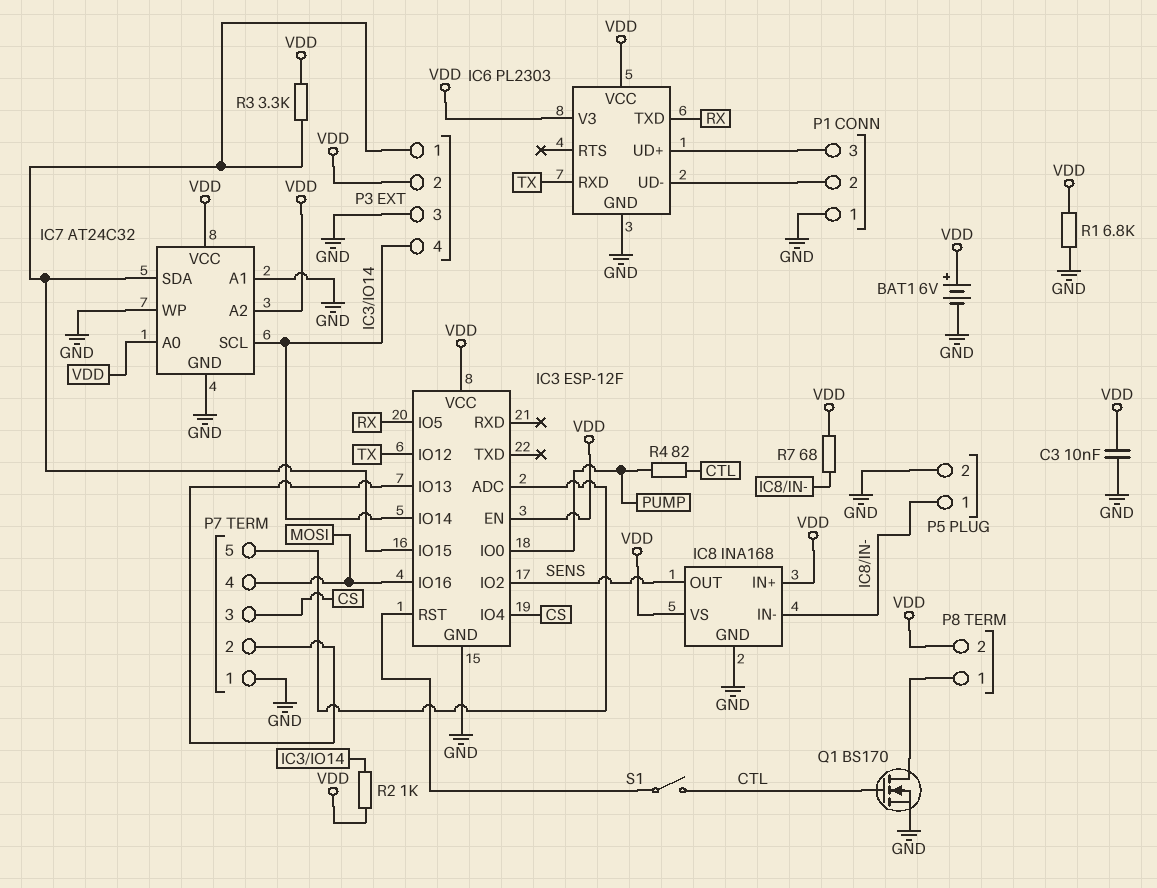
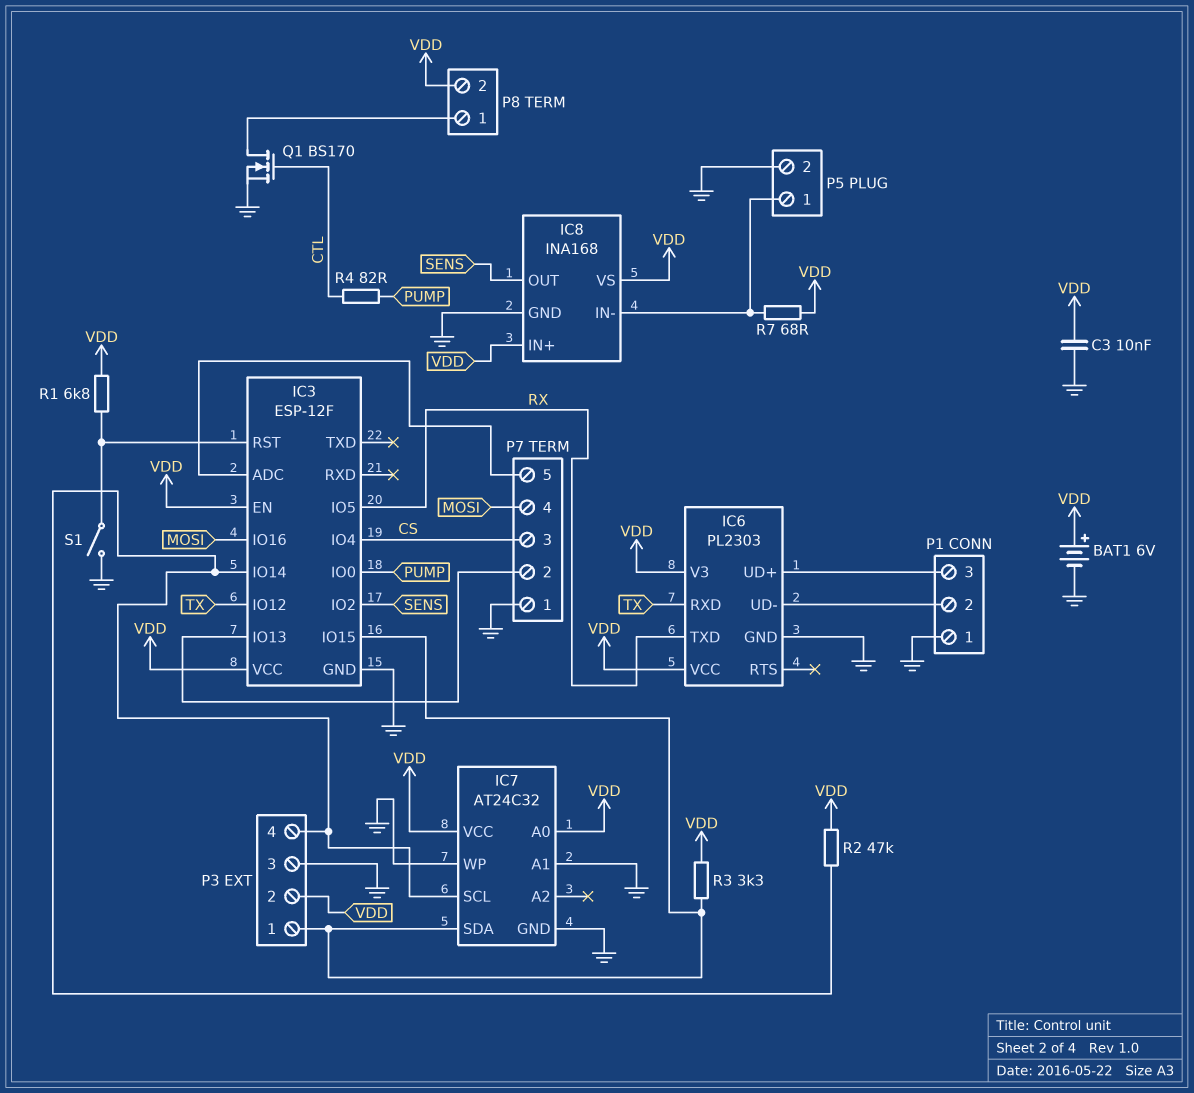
IC7 pin A2: VDD -> none
R1: 6.8k (GND, VDD) -> 6.8k (IC3/RST, VDD)
R2: 1k (IC3/IO14, VDD) -> 47k (IC3/IO14, VDD)
S1: switch (CTL, IC3/RST) -> switch (GND, IC3/RST)

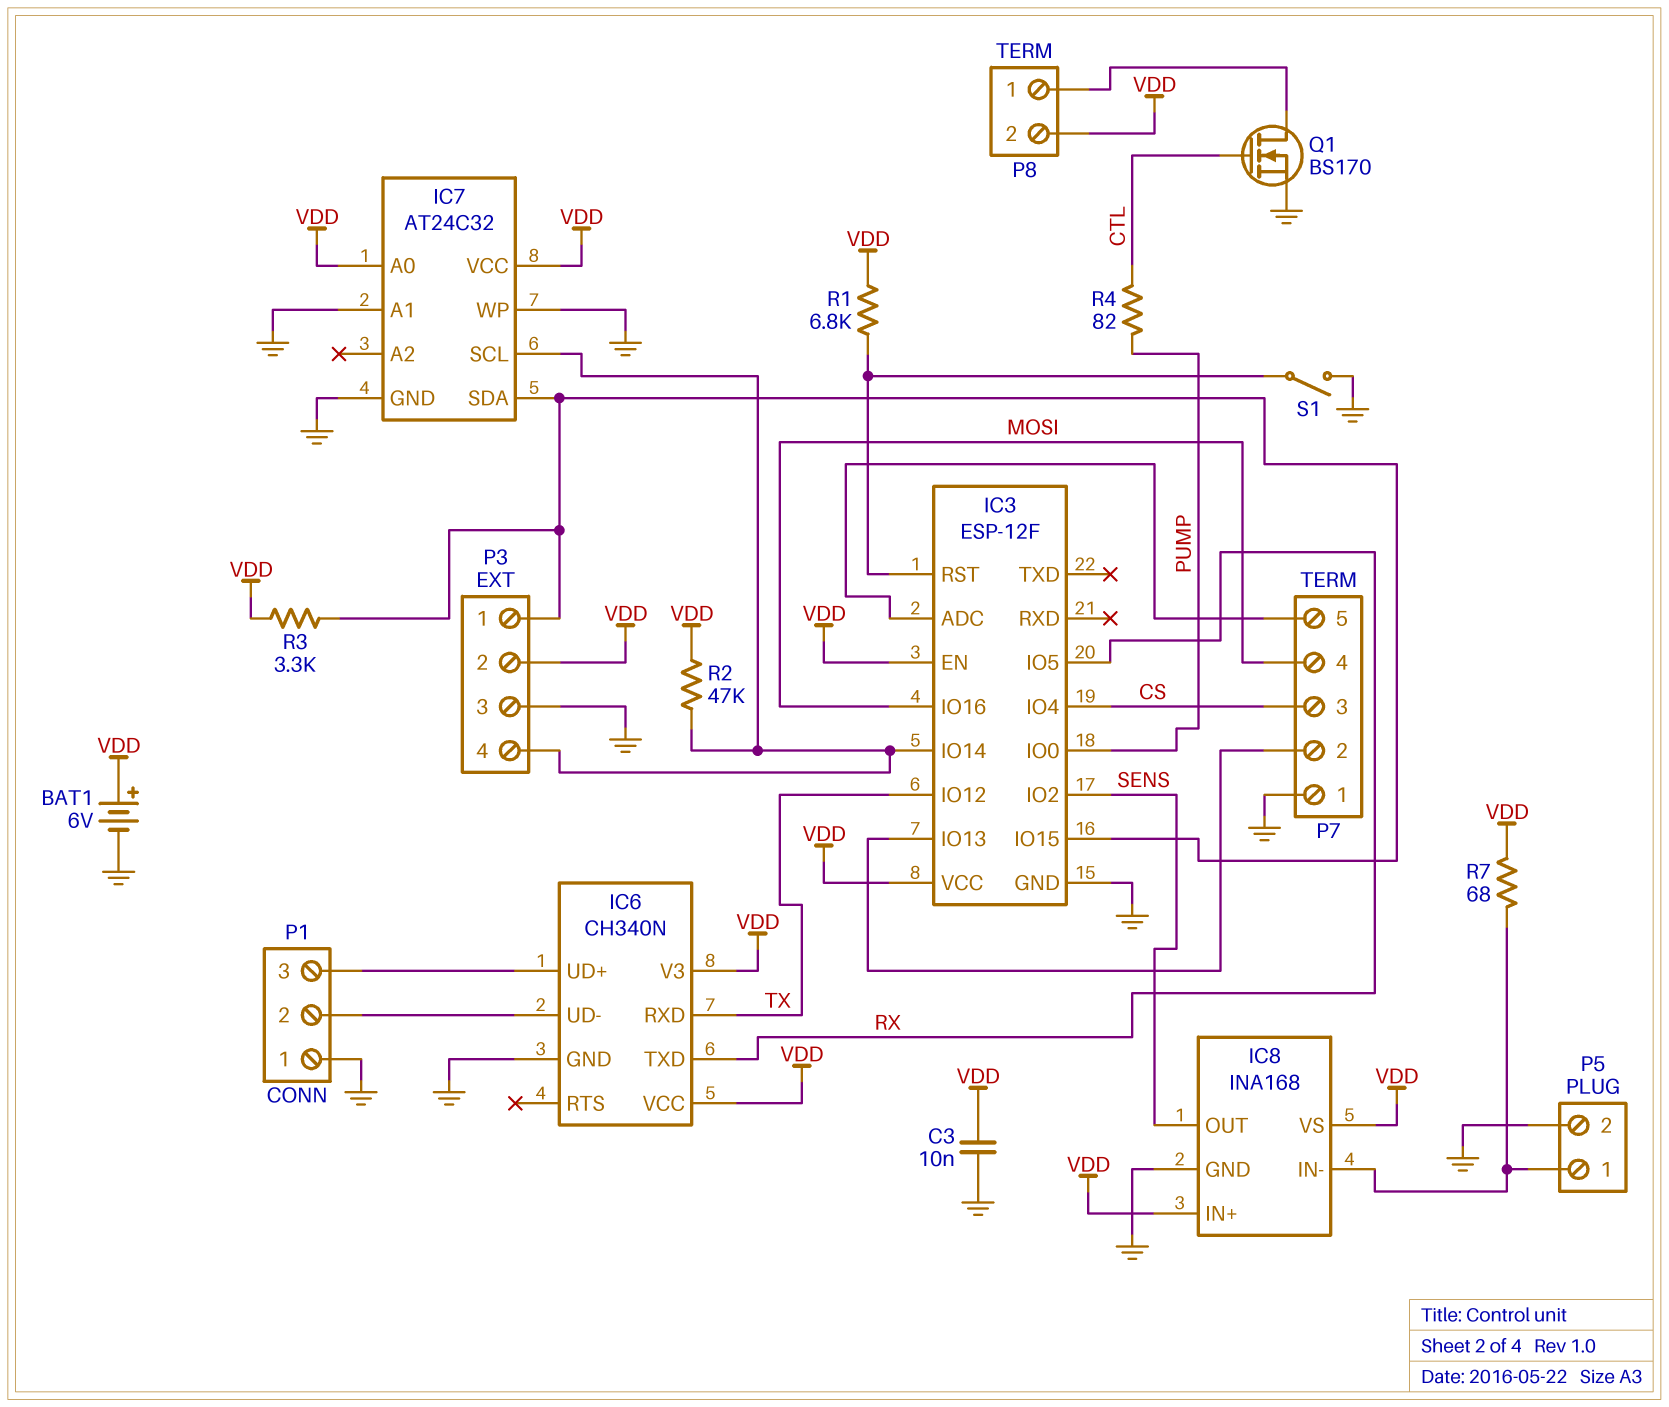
IC6: PL2303 -> CH340N

